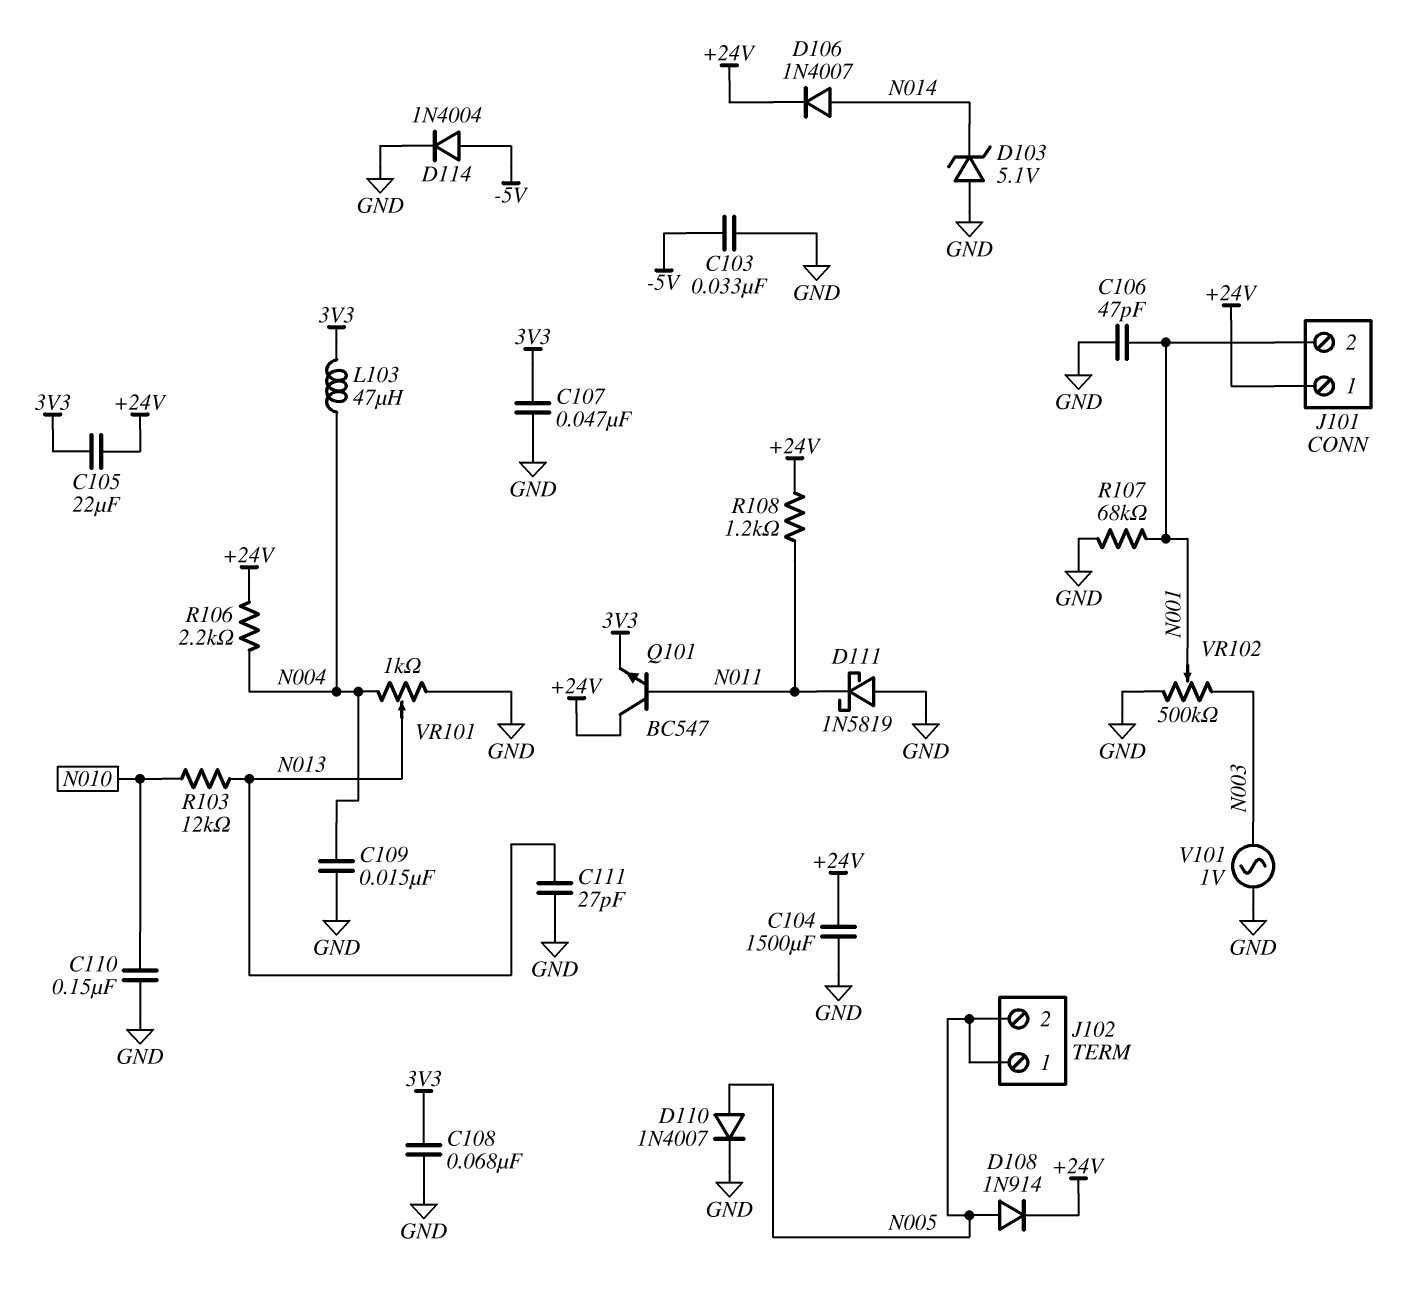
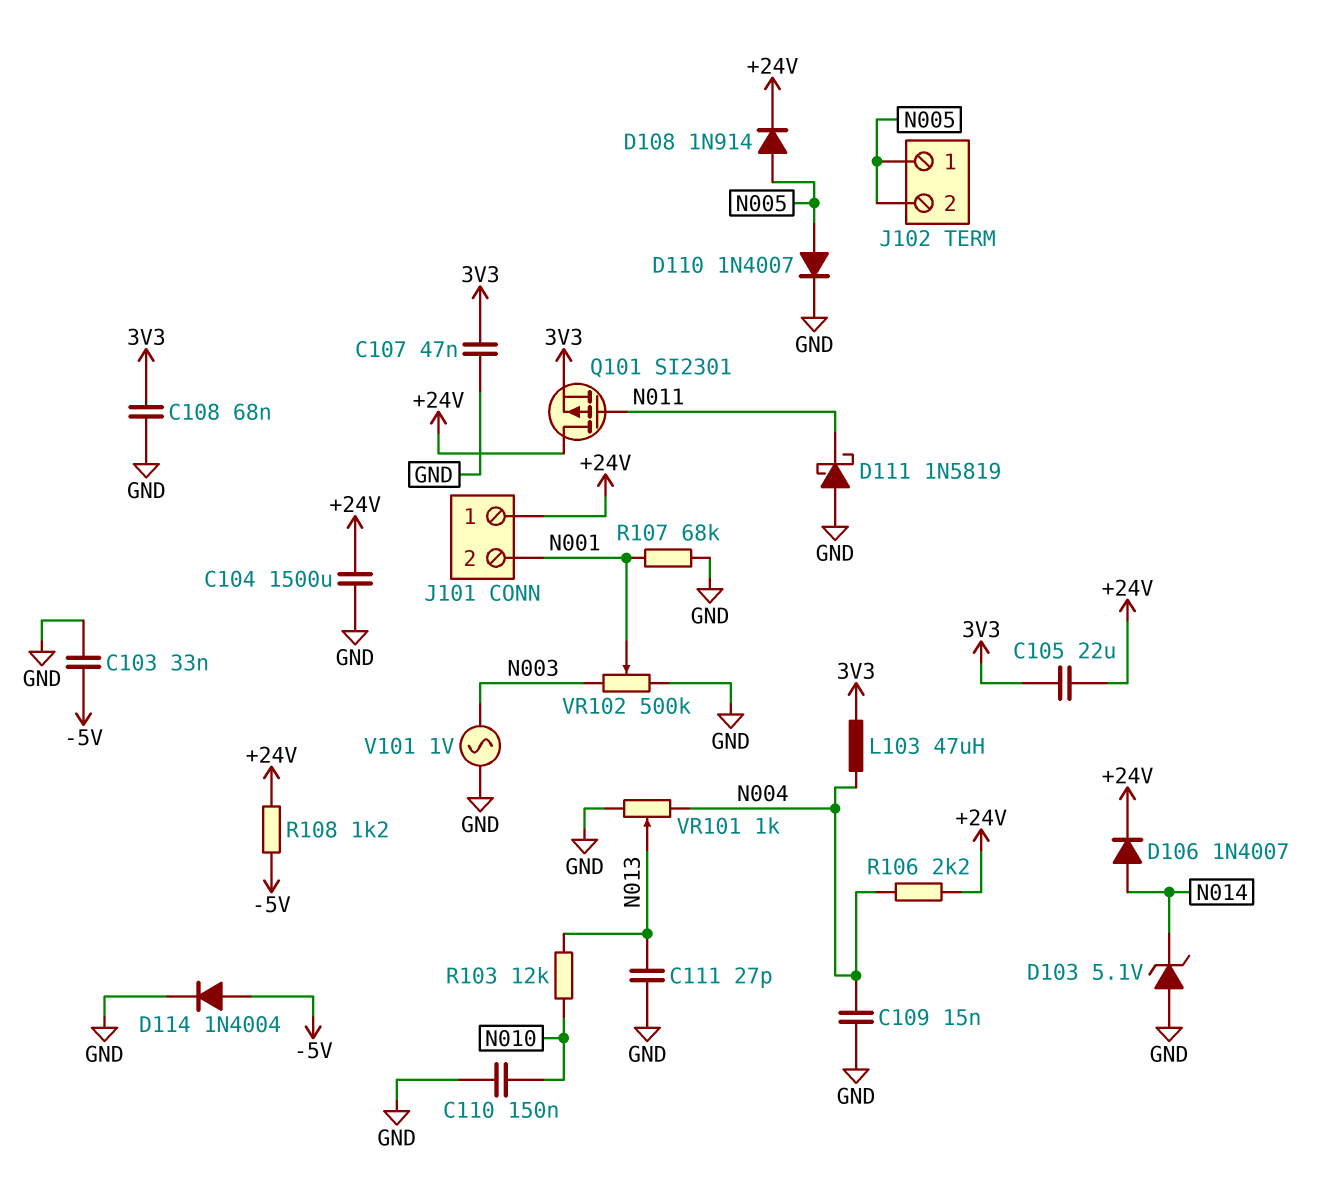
C106: 47pF (GND, N001) -> none
Q101: NPN BC547 (B N011, C +24V, E 3V3) -> PMOS SI2301 (G N011, D +24V, S 3V3)
R108: 1.2k (+24V, N011) -> 1.2k (+24V, -5V)

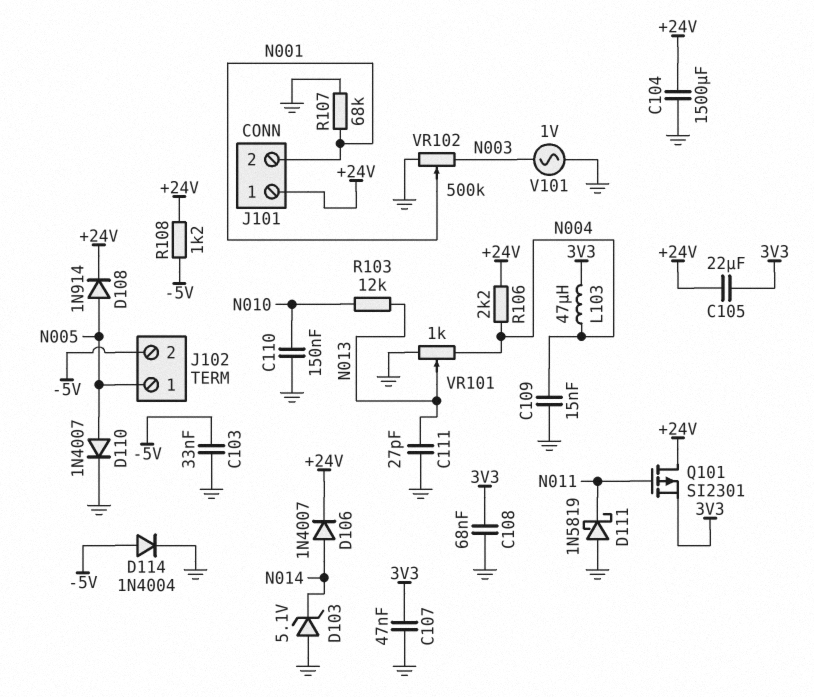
J102 pin 2: N005 -> -5V

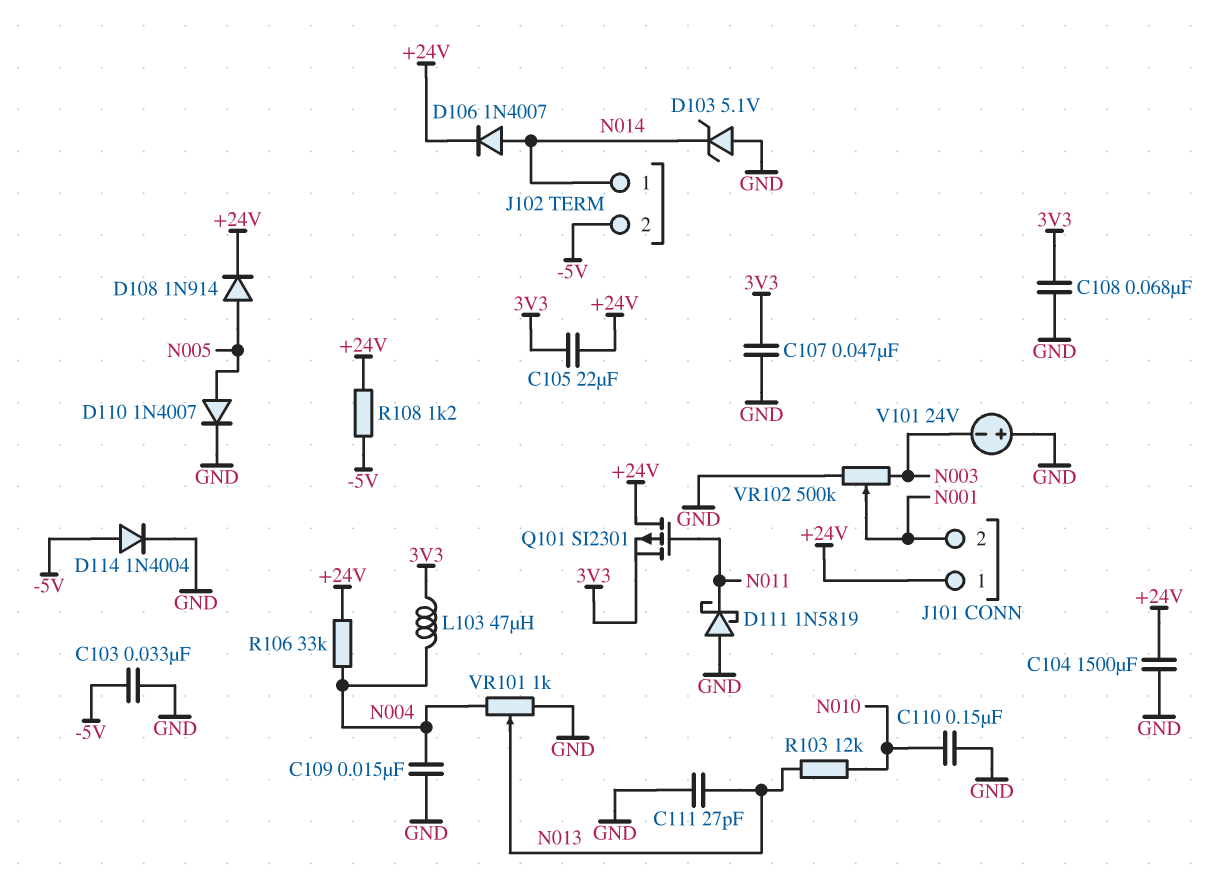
J102 pin 1: N005 -> N014
R106: 2.2k (+24V, N004) -> 33k (+24V, N004)
R107: 68k (GND, N001) -> none
V101: AC 1V (GND, N003) -> 24V (plus GND, minus N003)

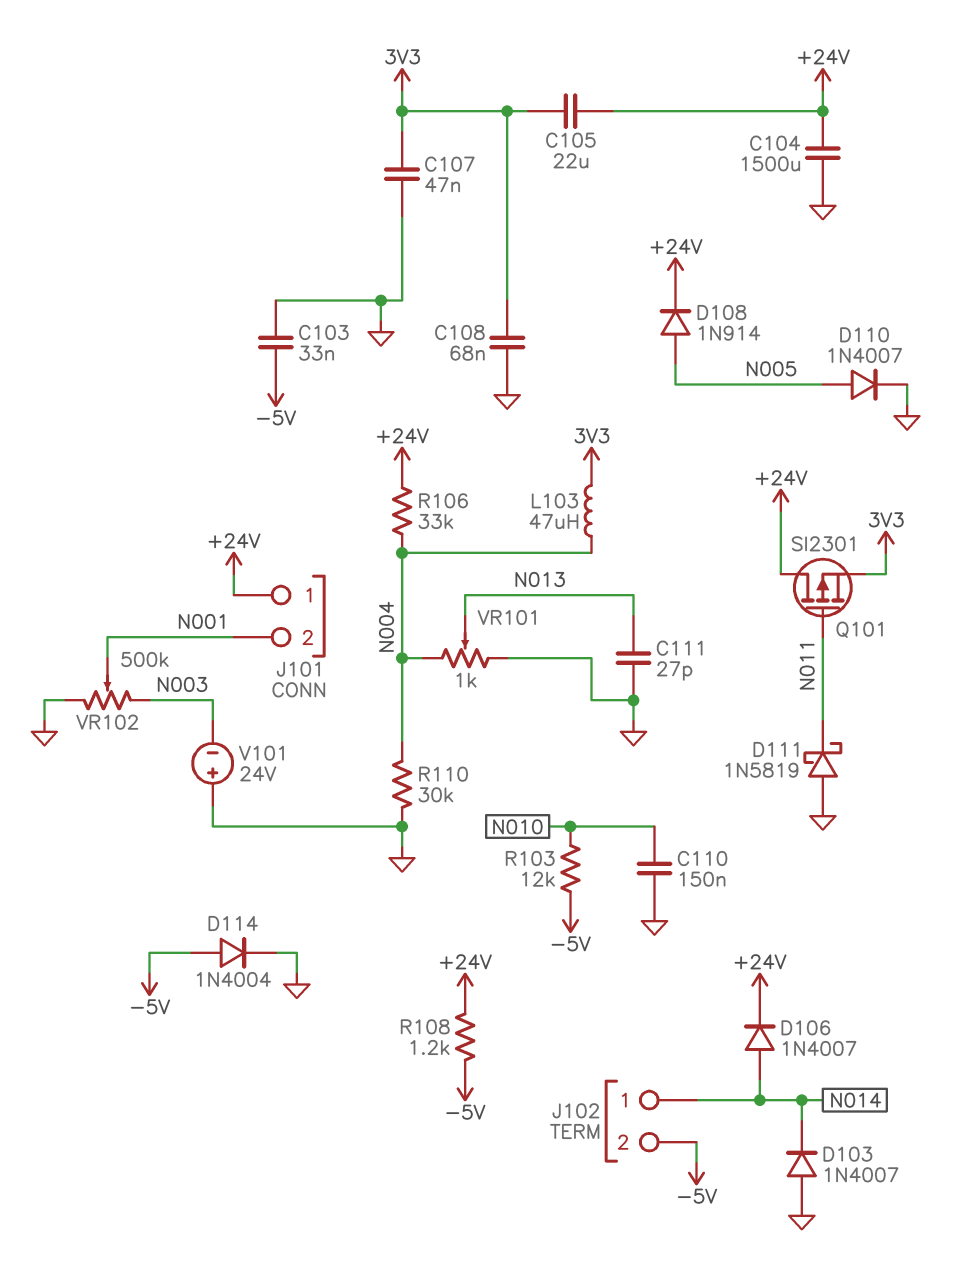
C109: 15nF (GND, N004) -> none
D103: zener 5.1V (A GND, K N014) -> diode 1N4007 (A GND, K N014)
R103: 12k (N010, N013) -> 12k (-5V, N010)
R110: none -> 30k (GND, N004)

